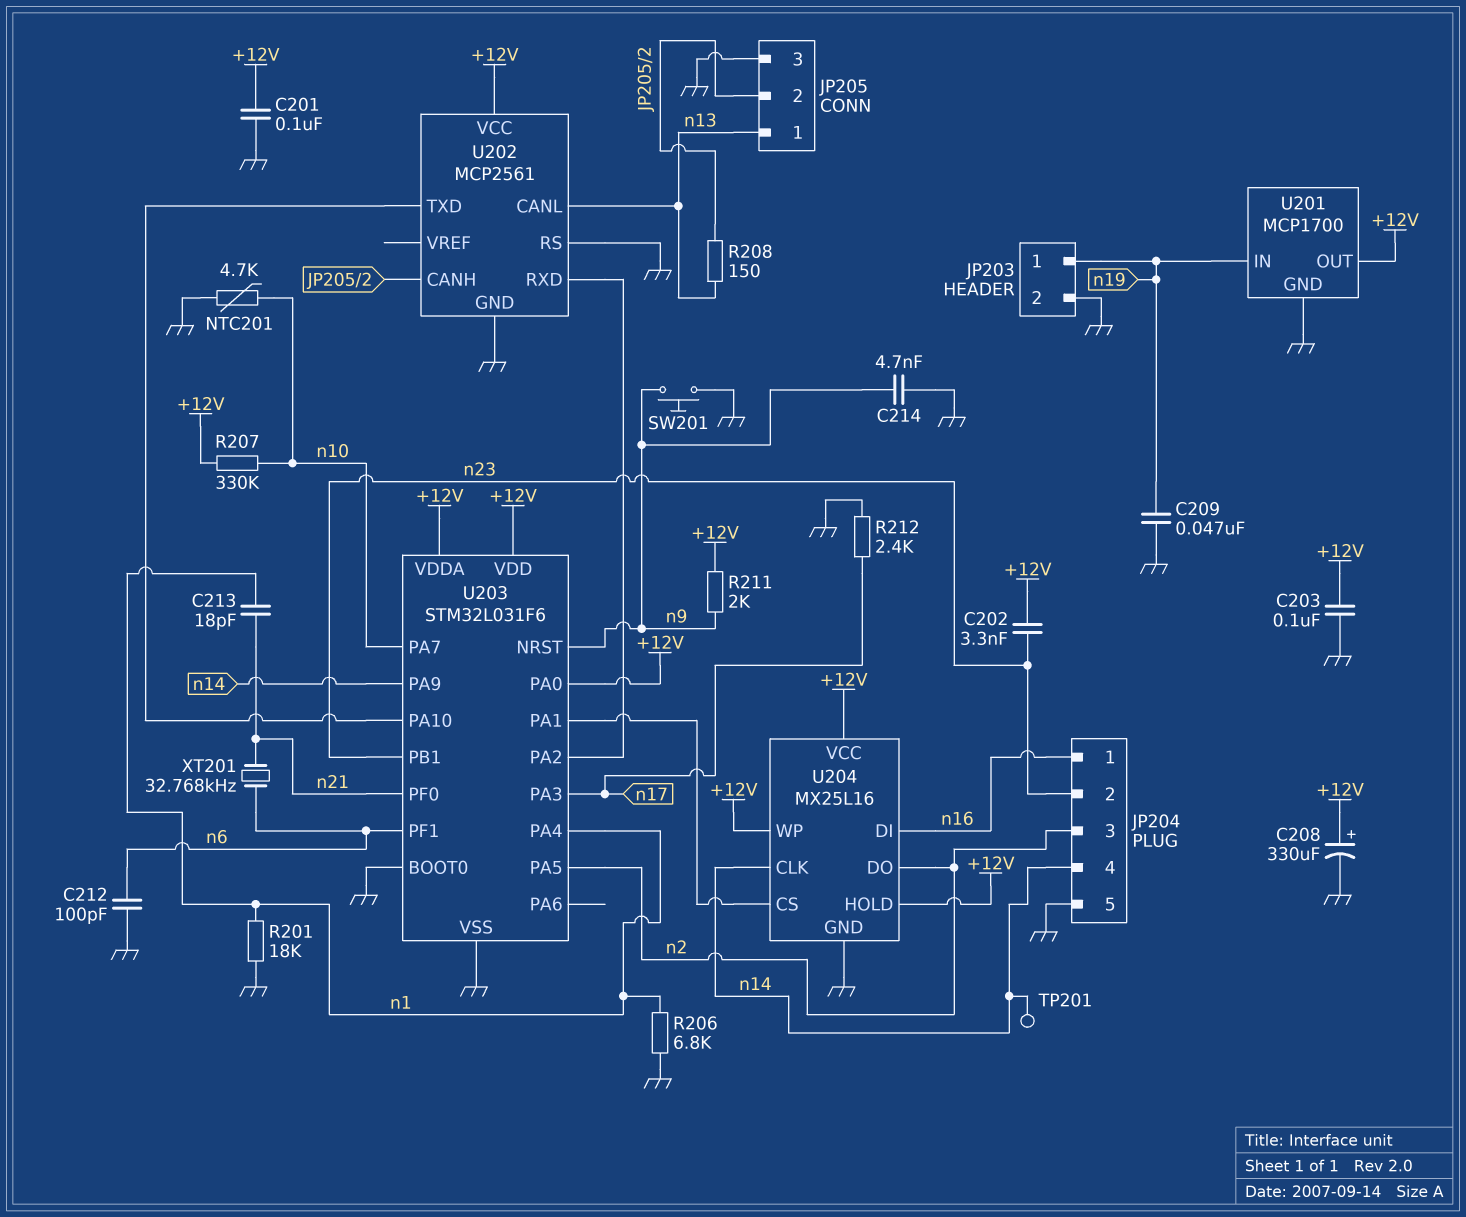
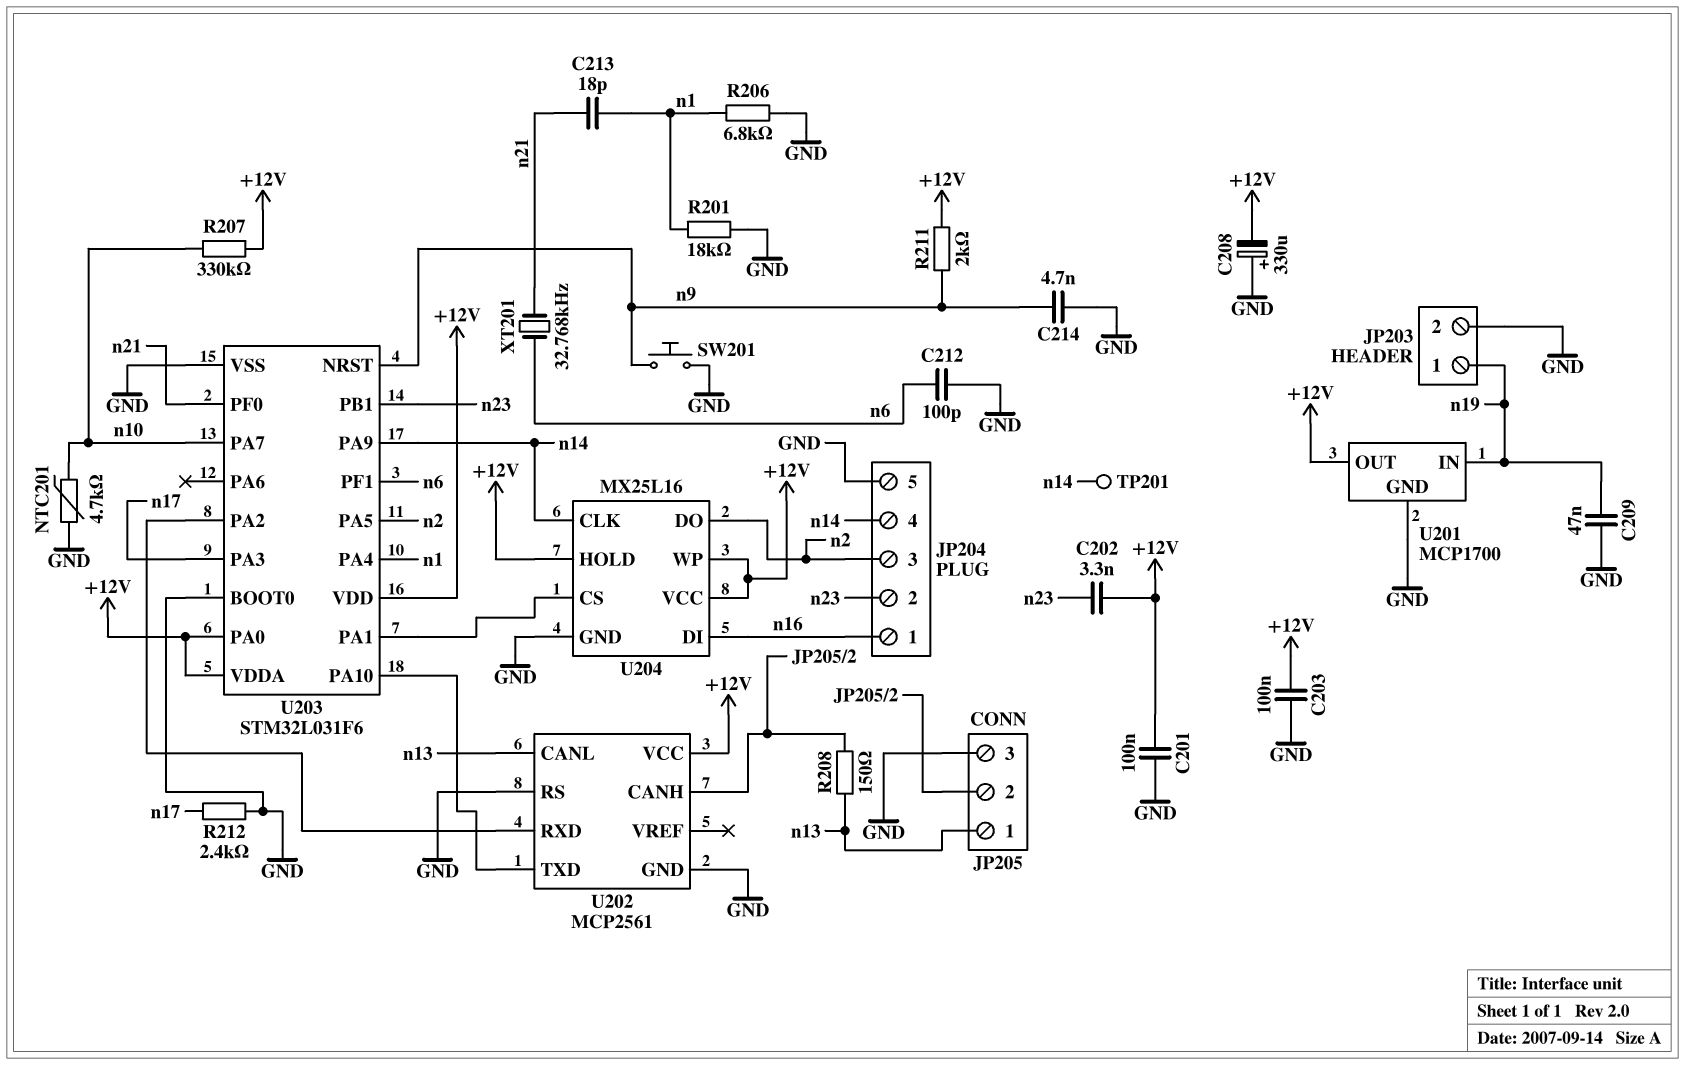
C208: 330uF (plus +12V, minus GND) -> 330uF (plus GND, minus +12V)

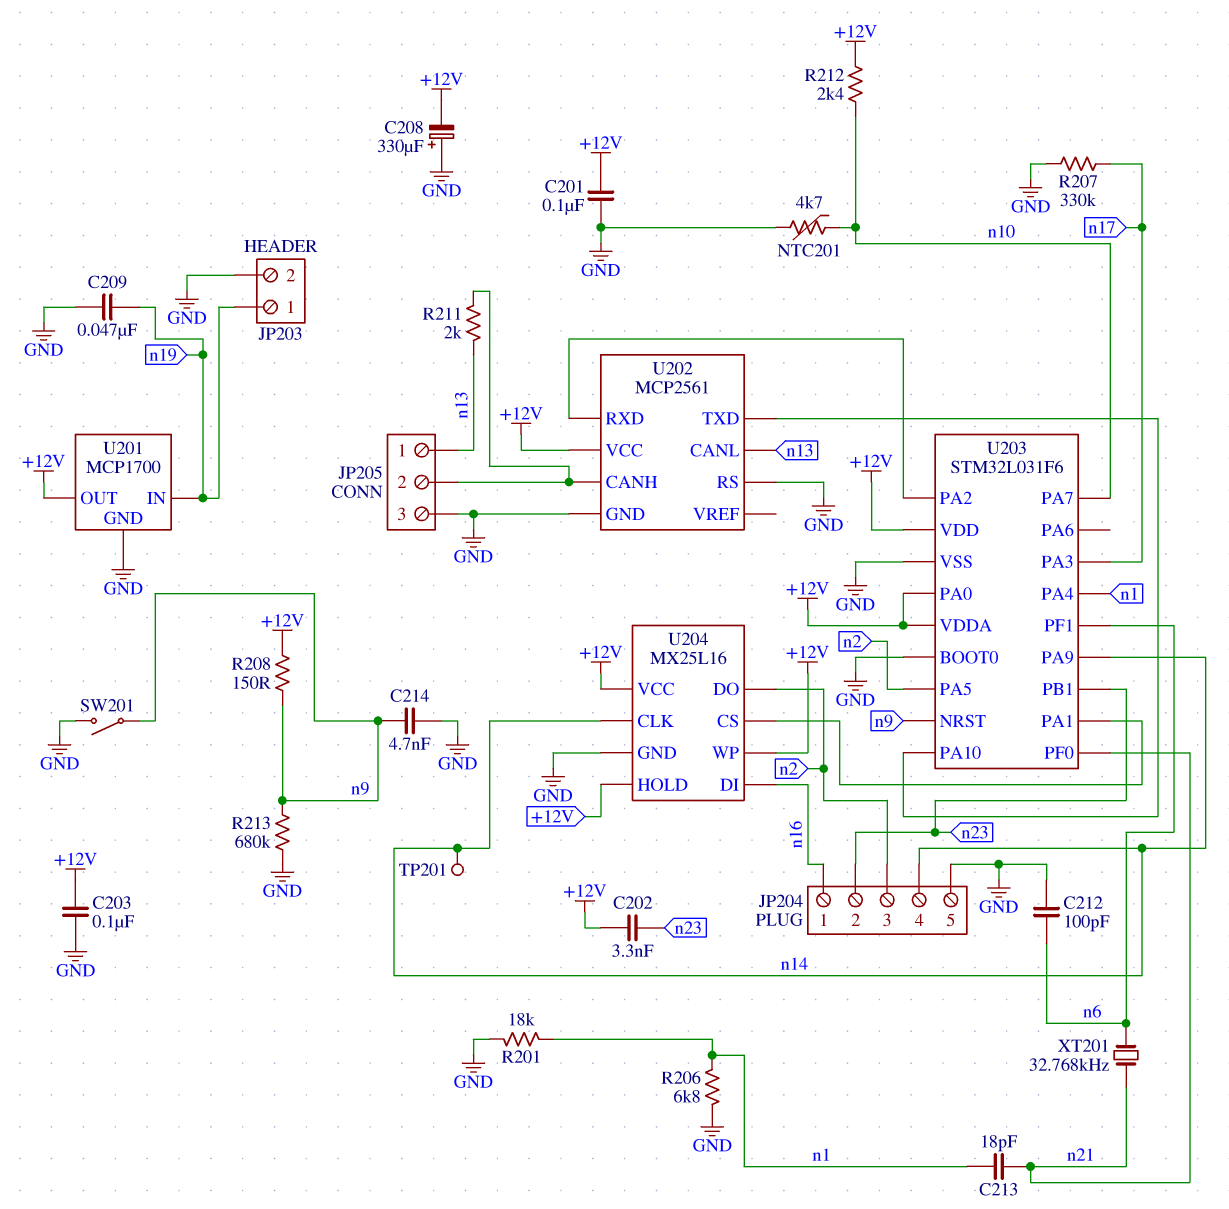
R207: 330k (+12V, n10) -> 330k (GND, n17)
R208: 150 (JP205/2, n13) -> 150 (+12V, n9)
R211: 2k (+12V, n9) -> 2k (JP205/2, n13)
R212: 2.4k (GND, n17) -> 2.4k (+12V, n10)
R213: none -> 680k (GND, n9)
SW201: button (GND, n9) -> switch (GND, n9)

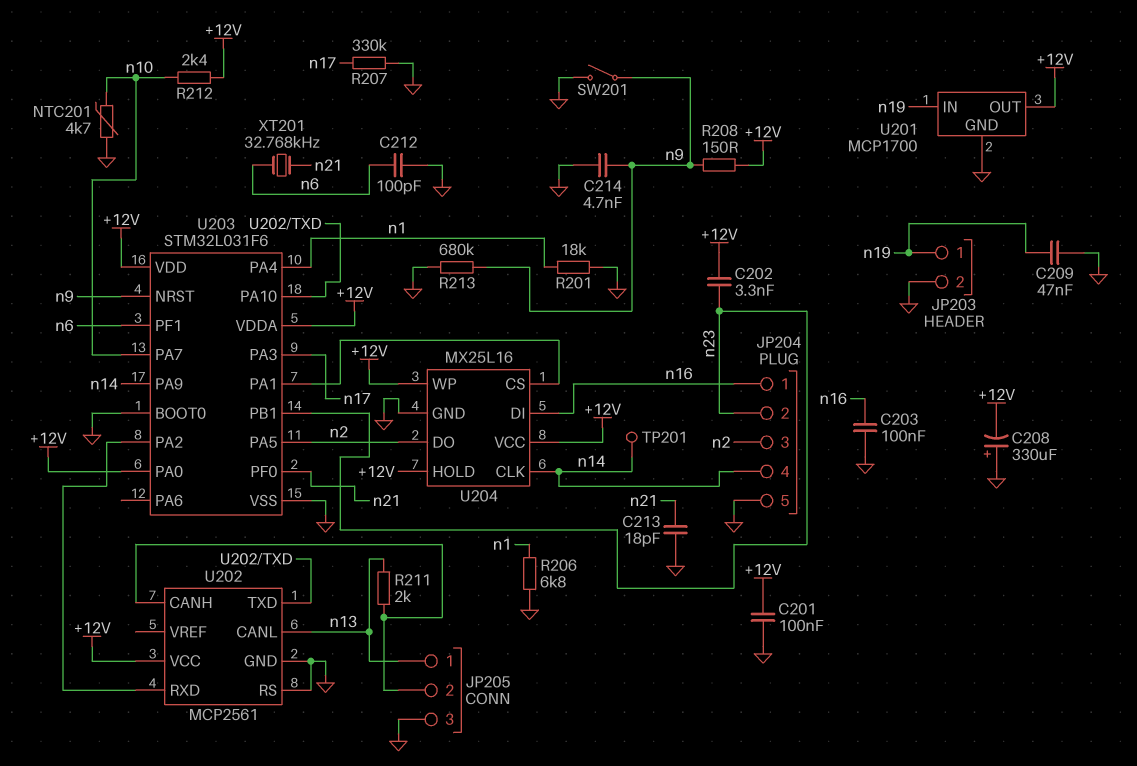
C203: 100nF (+12V, GND) -> 100nF (GND, n16)
C213: 18pF (n1, n21) -> 18pF (GND, n21)

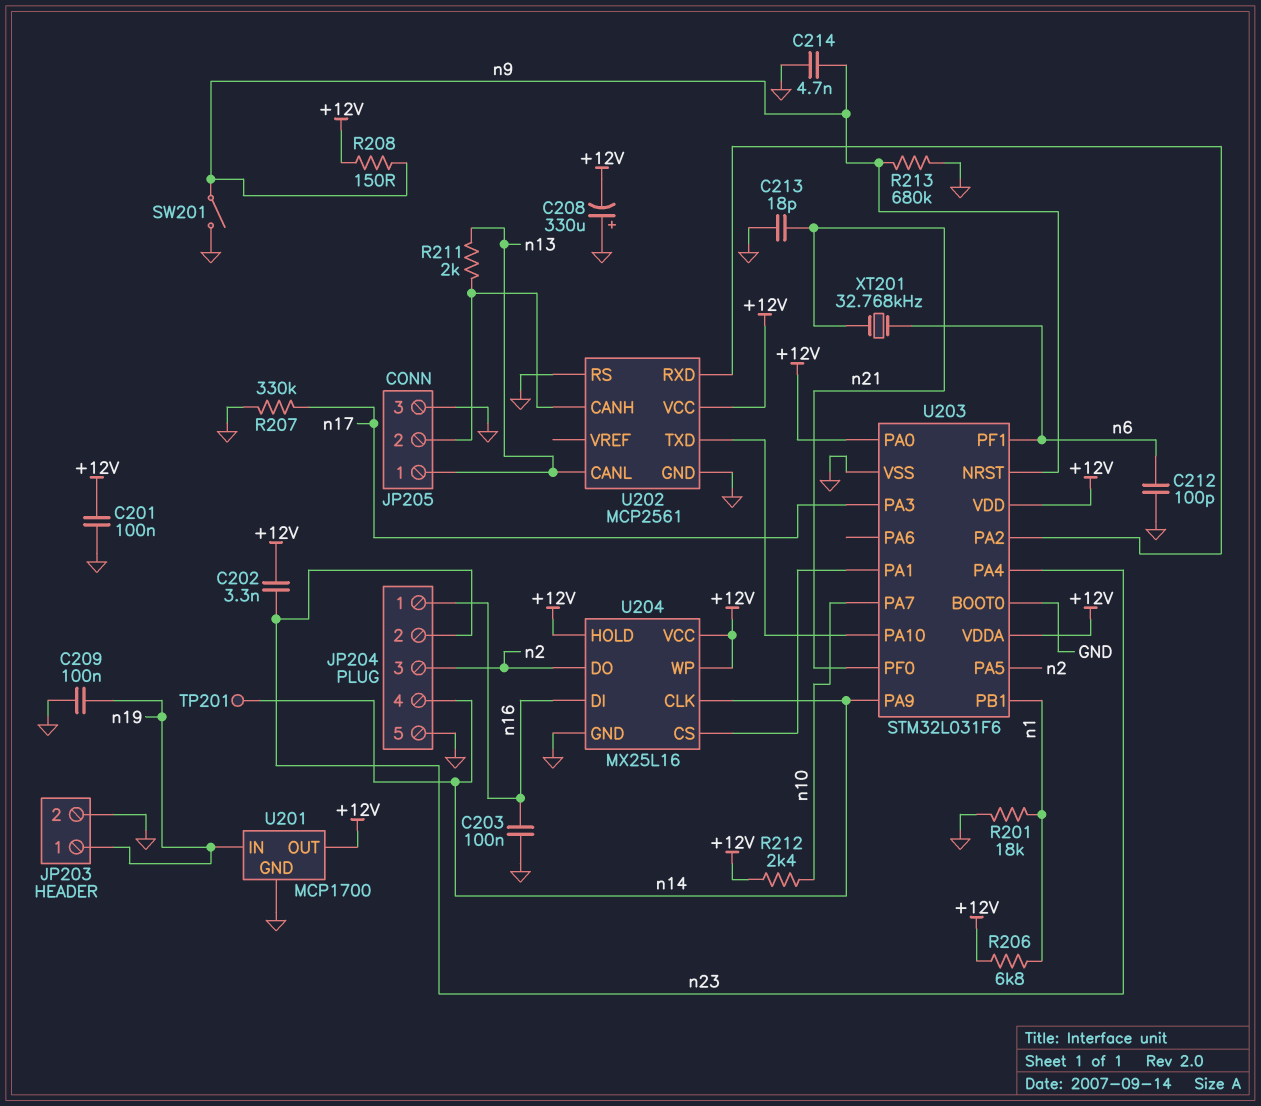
C209: 47nF (GND, n19) -> 100nF (GND, n19)
NTC201: 4.7k (GND, n10) -> none
R206: 6.8k (GND, n1) -> 6.8k (+12V, n1)
U203 pin PA4: n1 -> n23
U203 pin PB1: n23 -> n1

